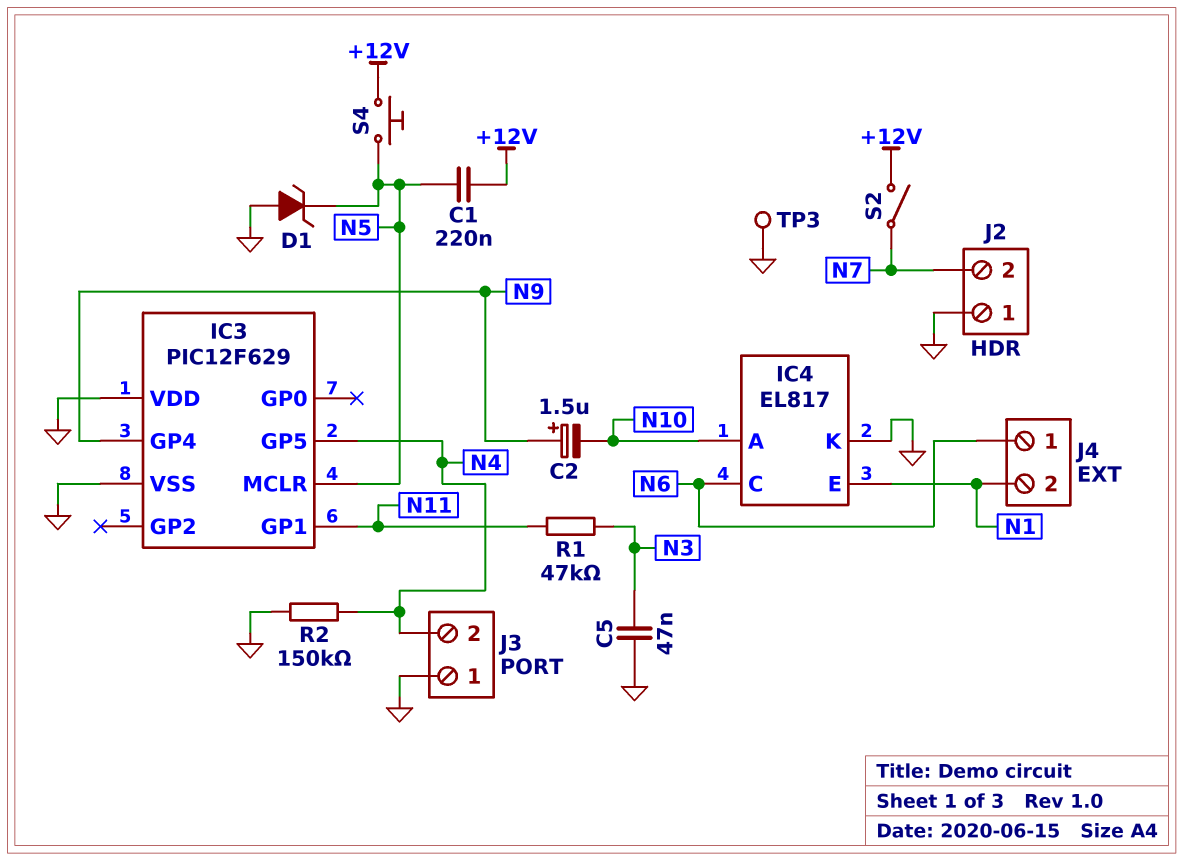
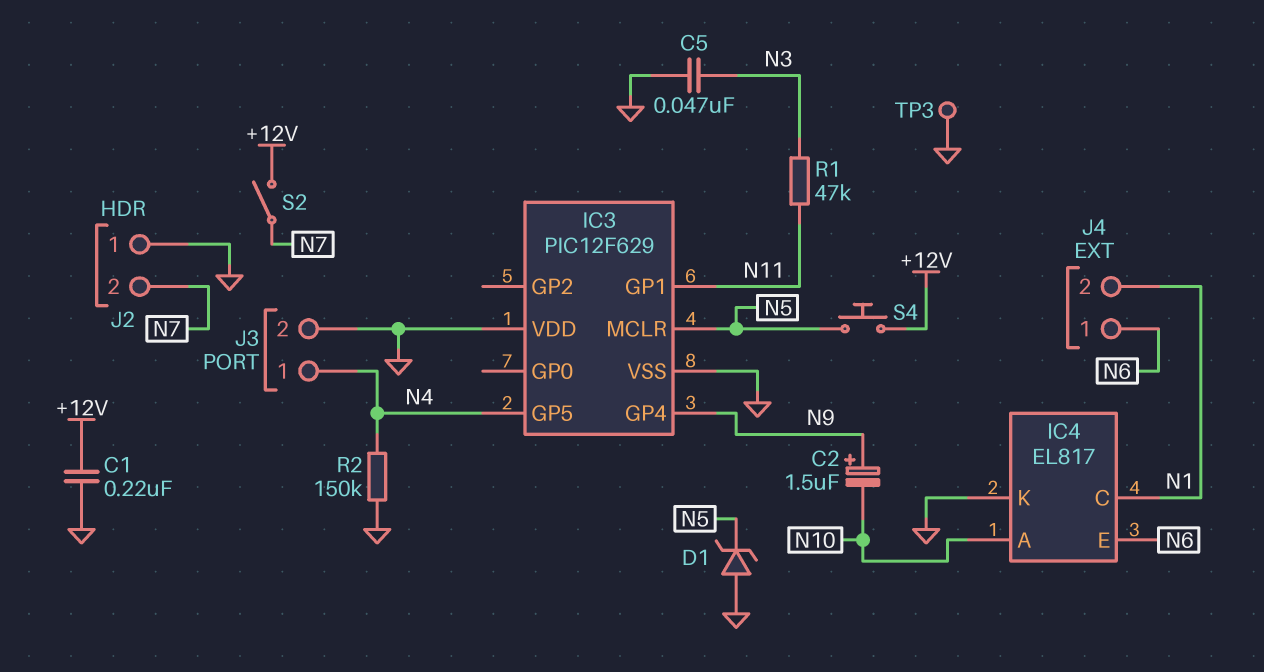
C1: 220nF (+12V, N5) -> 220nF (+12V, GND)
IC4 pin C: N6 -> N1
IC4 pin E: N1 -> N6
J3 pin 1: GND -> N4
J3 pin 2: N4 -> GND

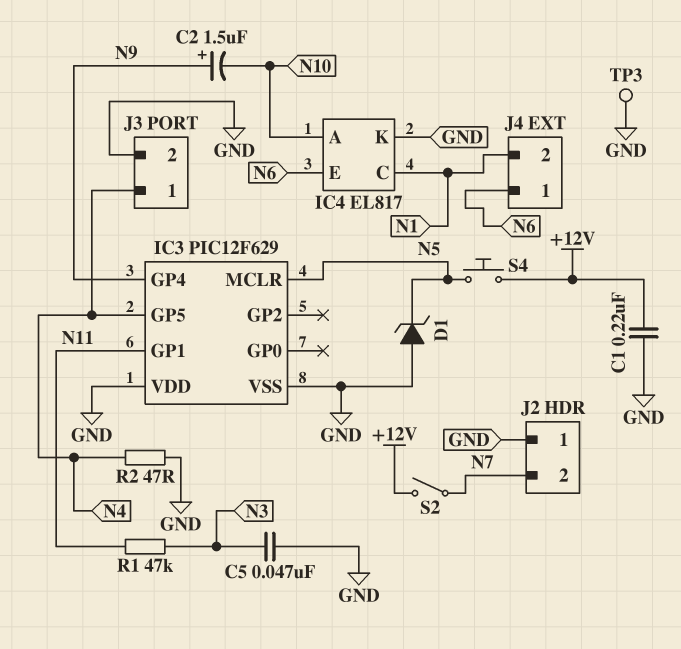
R2: 150k (GND, N4) -> 47 (GND, N4)

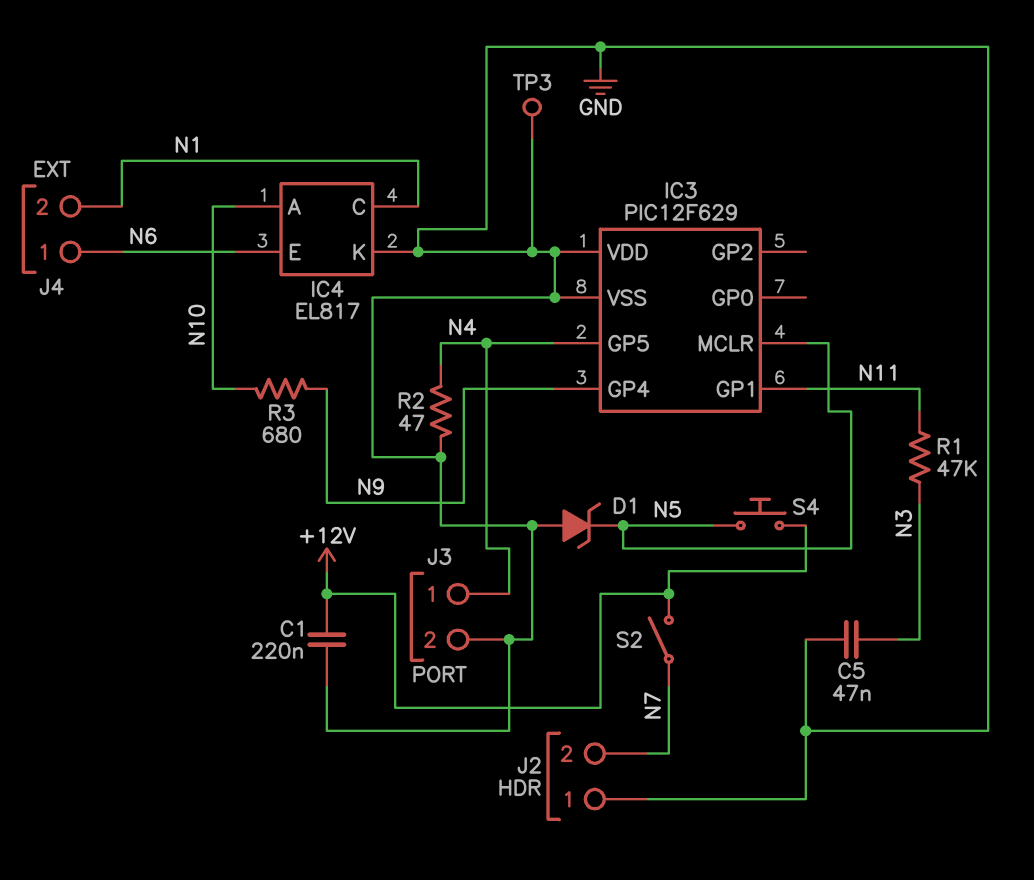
C2: 1.5uF (plus N9, minus N10) -> none
R3: none -> 680 (N9, N10)

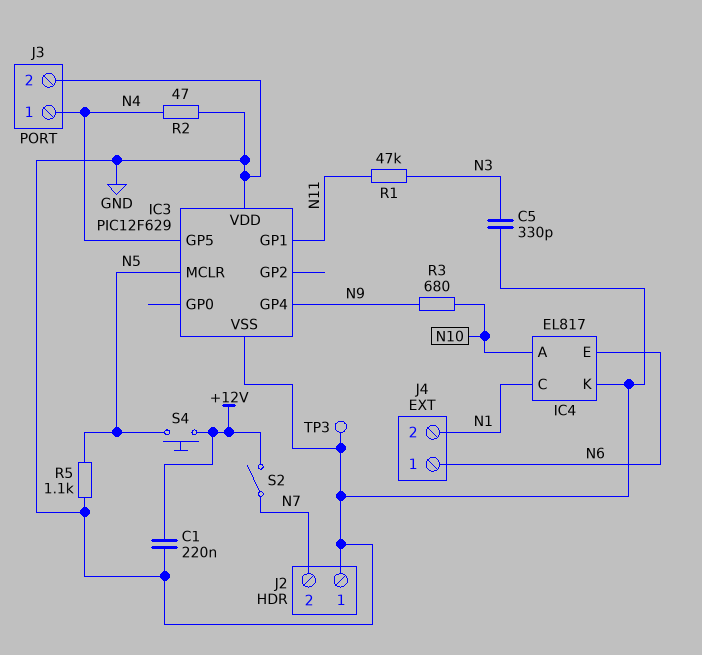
C5: 47nF (GND, N3) -> 330pF (GND, N3)
D1: zener (A GND, K N5) -> none
R5: none -> 1.1k (GND, N5)

